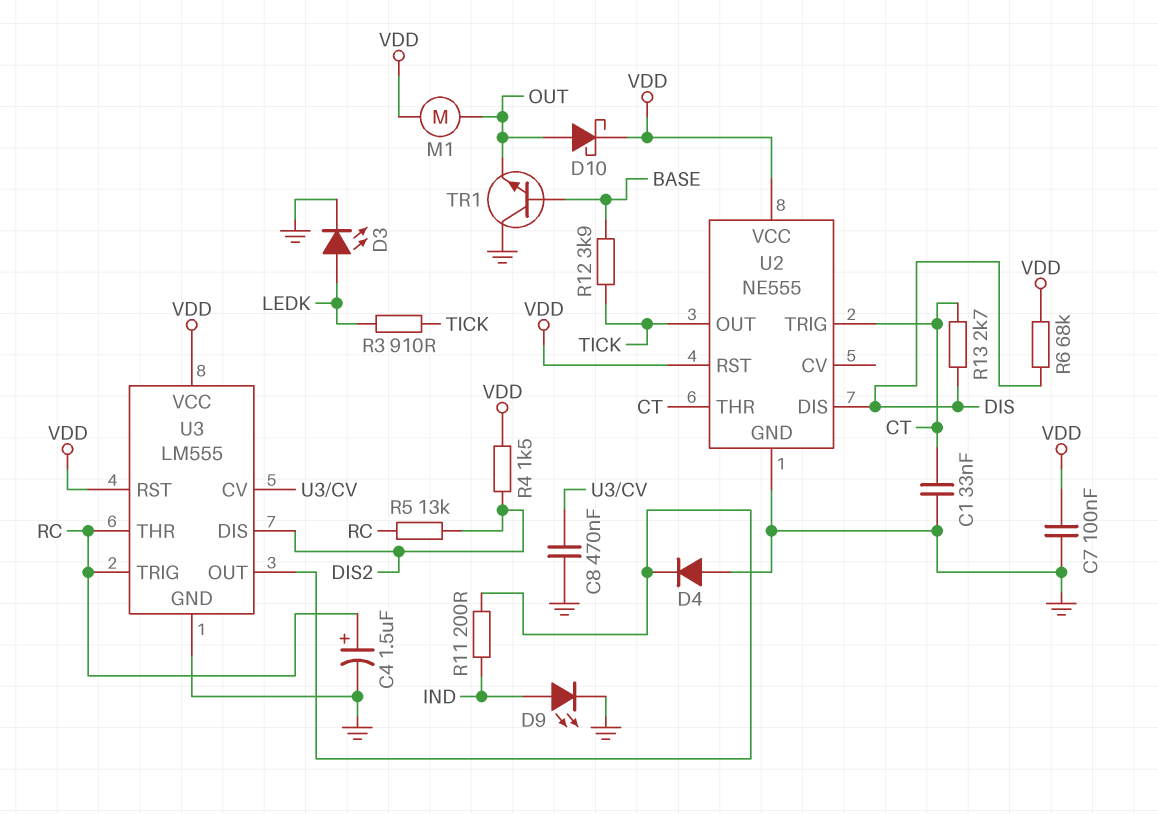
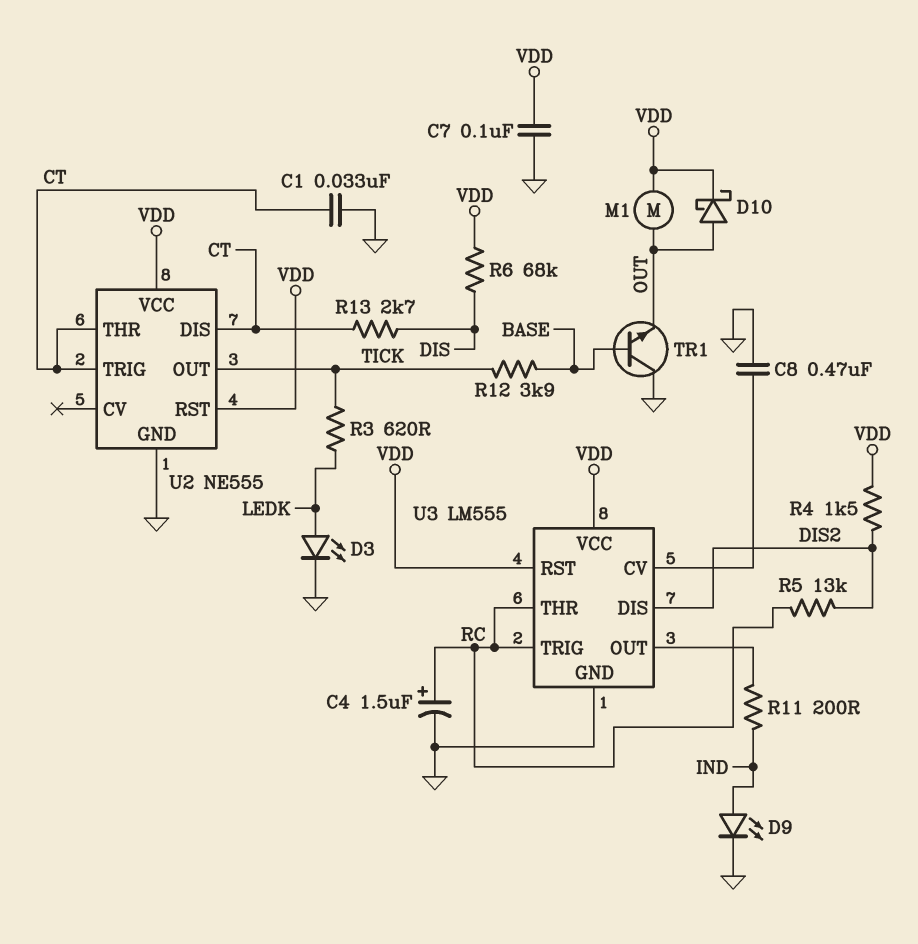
D4: diode (A GND, K U3/OUT) -> none
R3: 910 (LEDK, TICK) -> 620 (LEDK, TICK)
U2 pin DIS: DIS -> CT

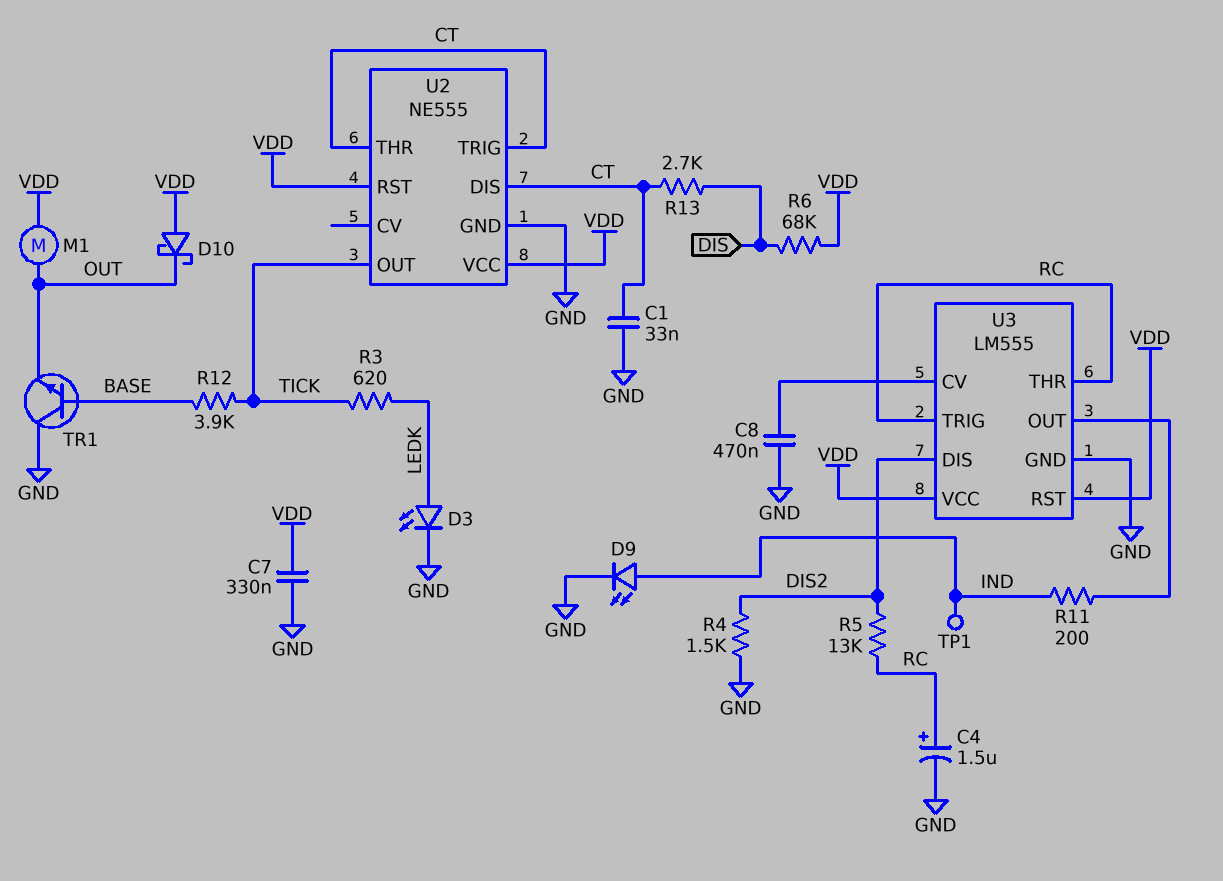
C7: 100nF (GND, VDD) -> 330nF (GND, VDD)
D10: schottky (A OUT, K VDD) -> schottky (A VDD, K OUT)
R4: 1.5k (DIS2, VDD) -> 1.5k (DIS2, GND)
TP1: none -> test point (IND)

